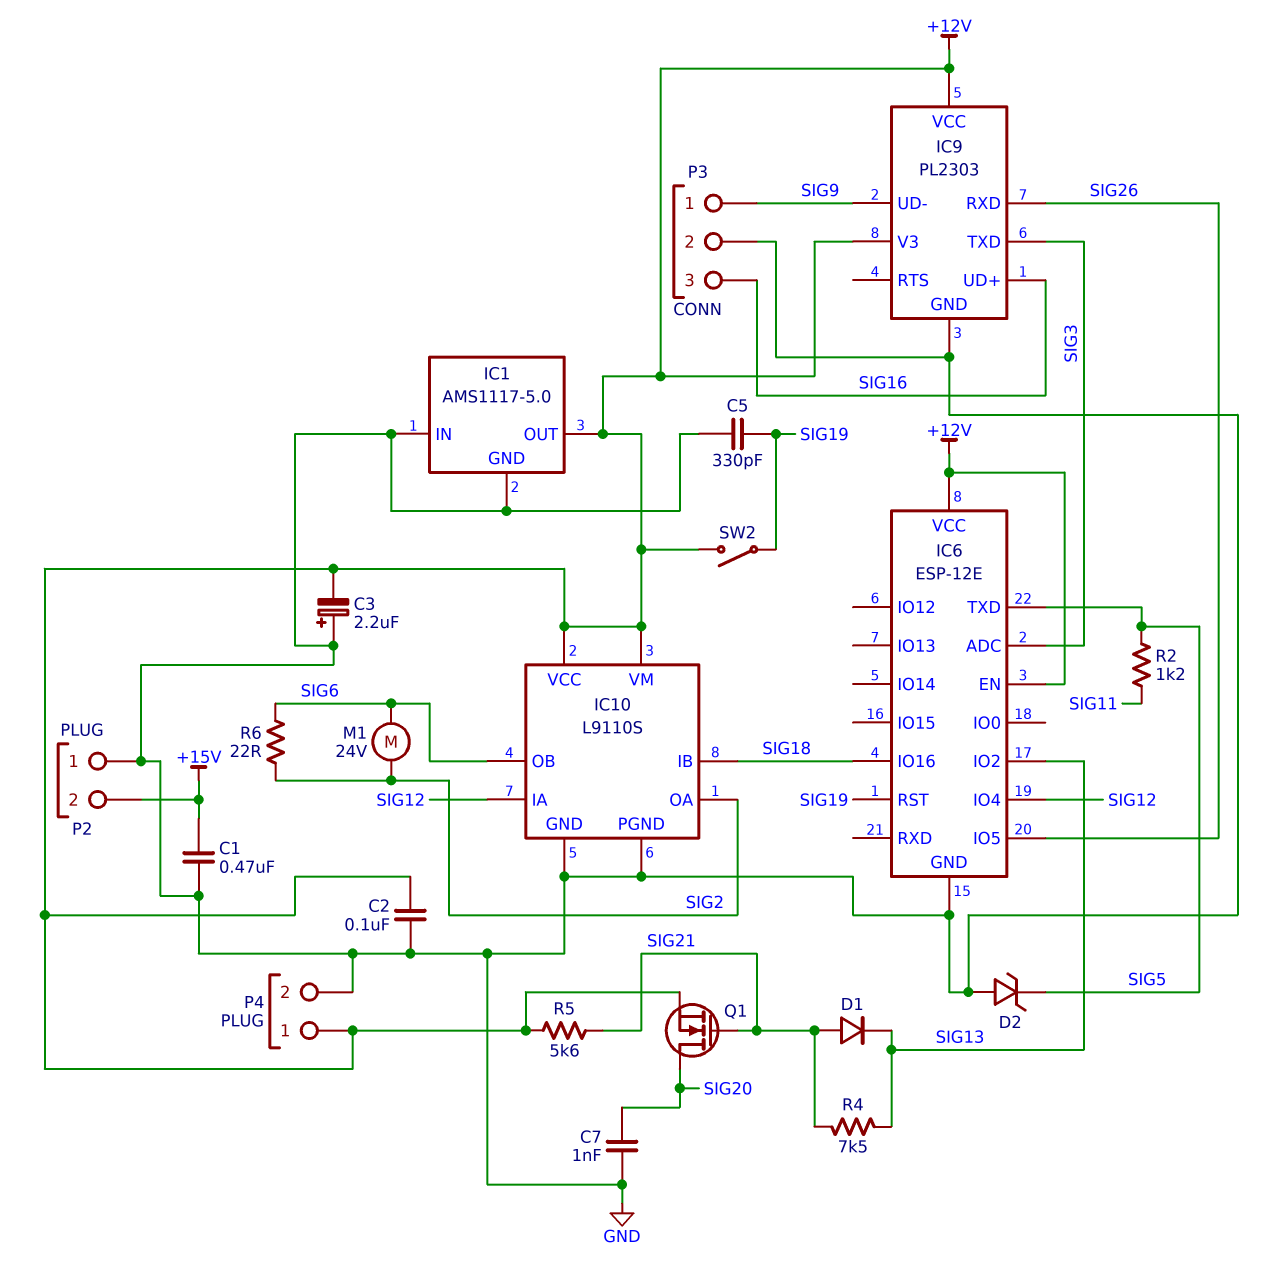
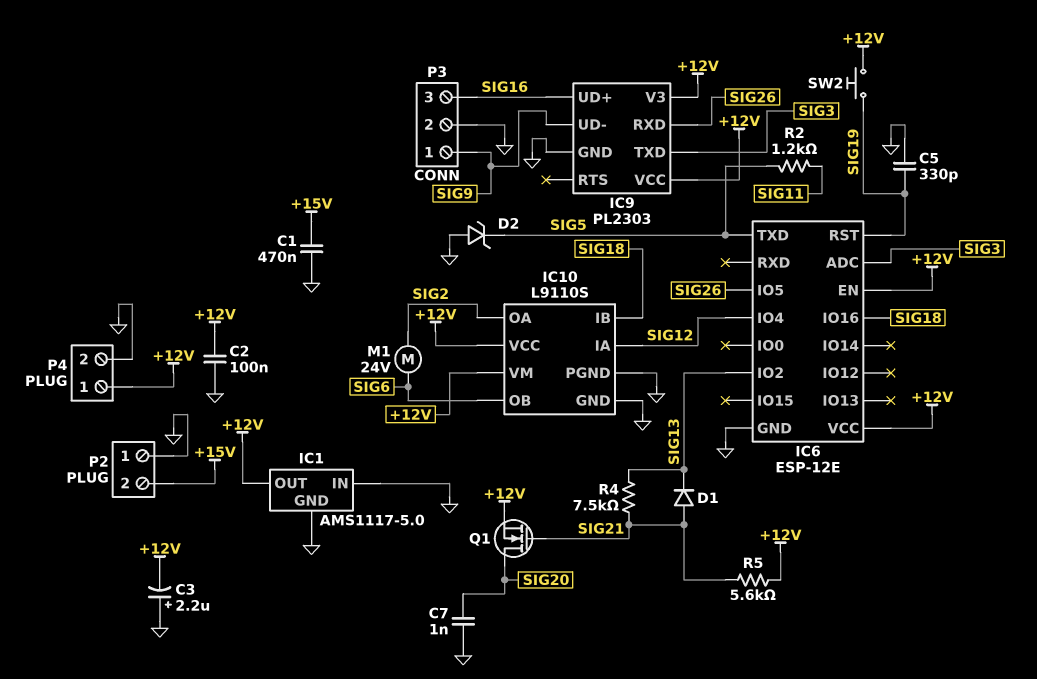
R6: 22 (SIG2, SIG6) -> none
SW2: switch (+12V, SIG19) -> button (+12V, SIG19)

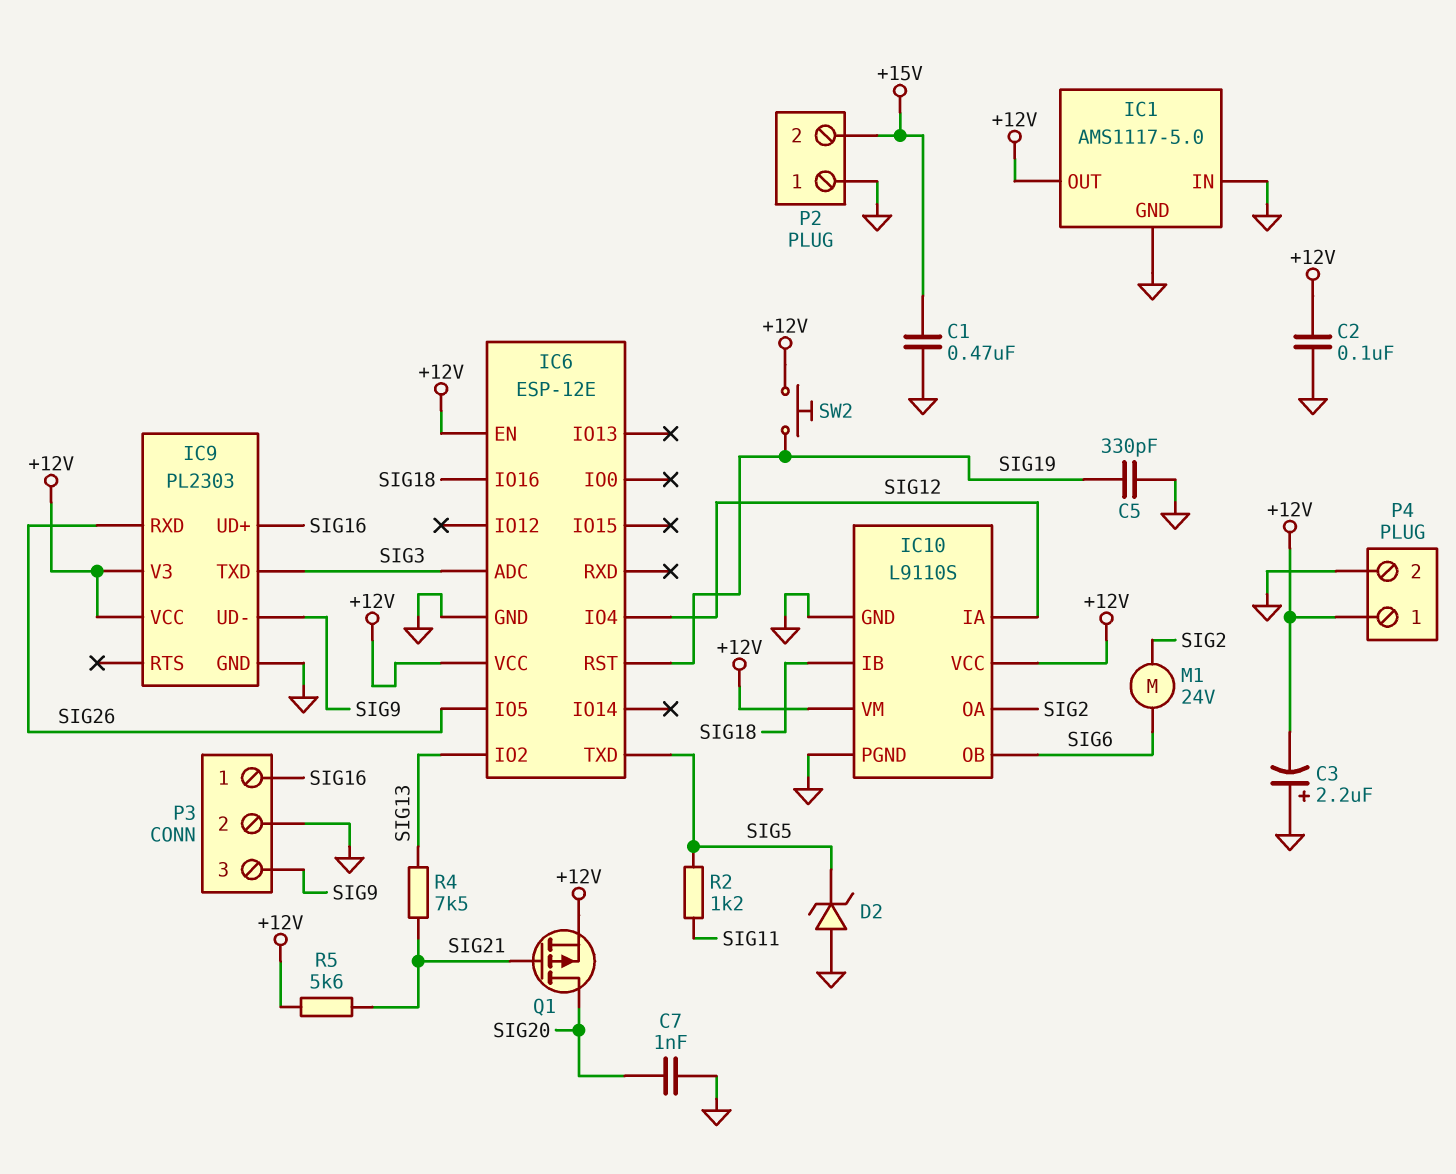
D1: diode (A SIG21, K SIG13) -> none
P3 pin 1: SIG9 -> SIG16
P3 pin 3: SIG16 -> SIG9
Q1: NMOS (G SIG21, D SIG20, S +12V) -> PMOS (G SIG21, D SIG20, S +12V)

